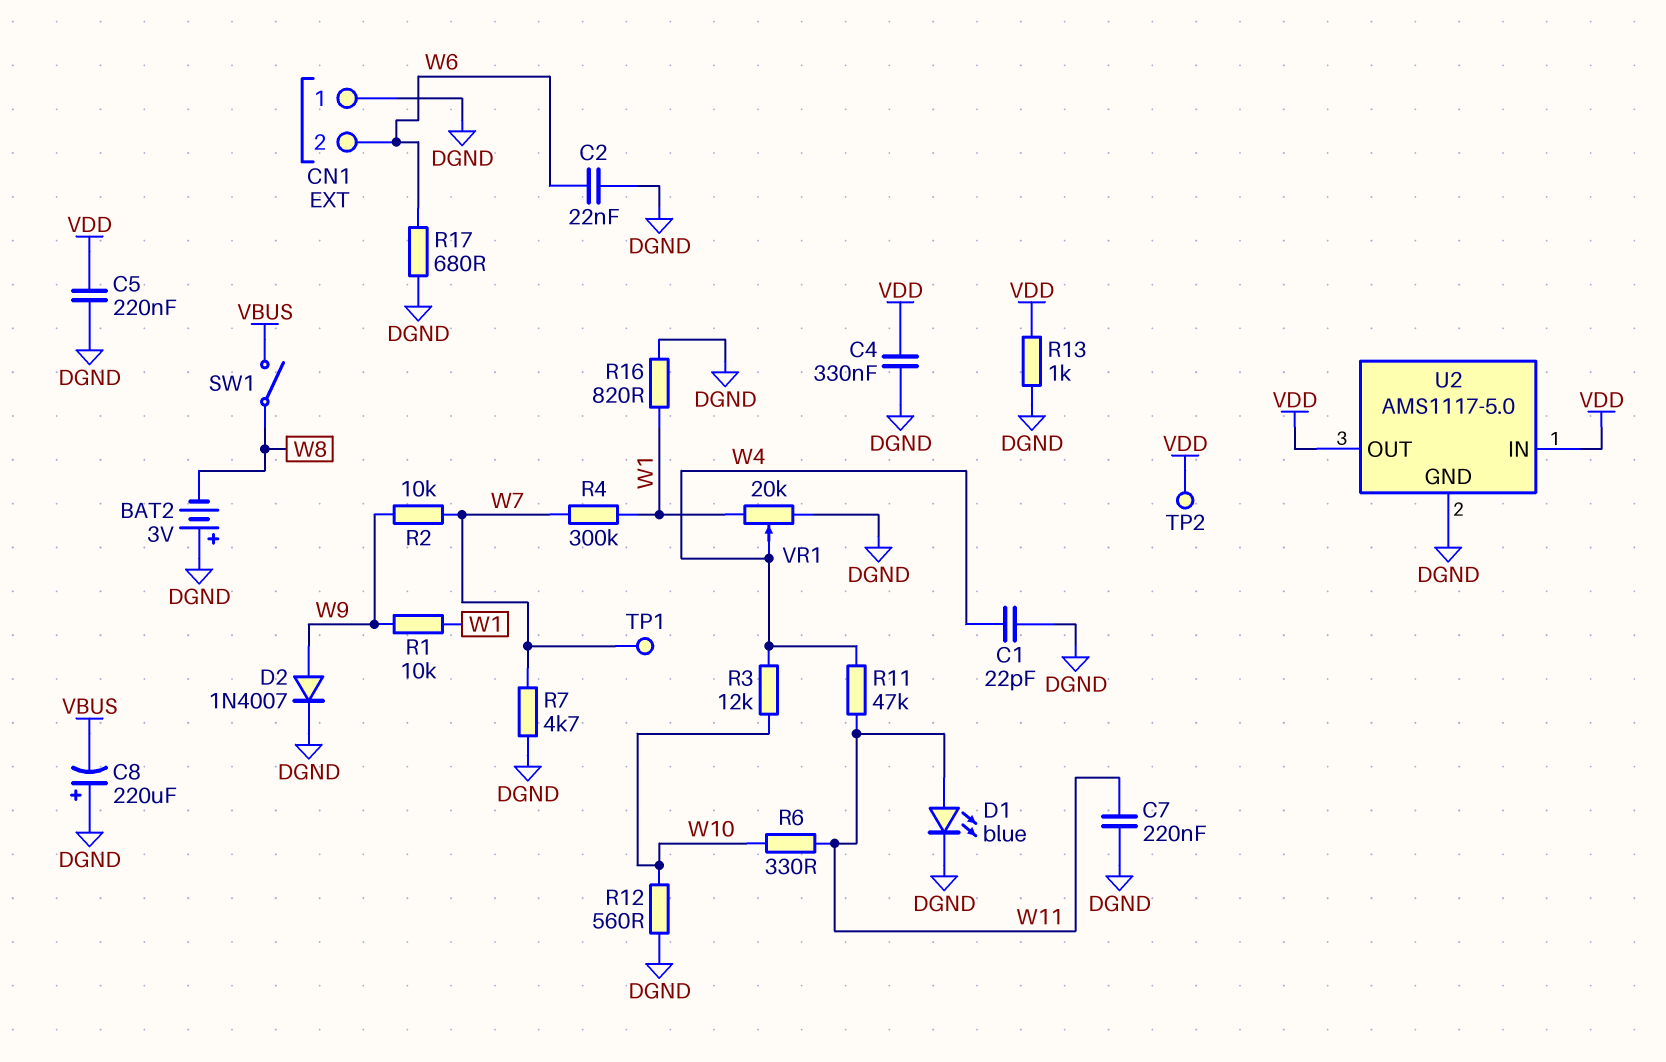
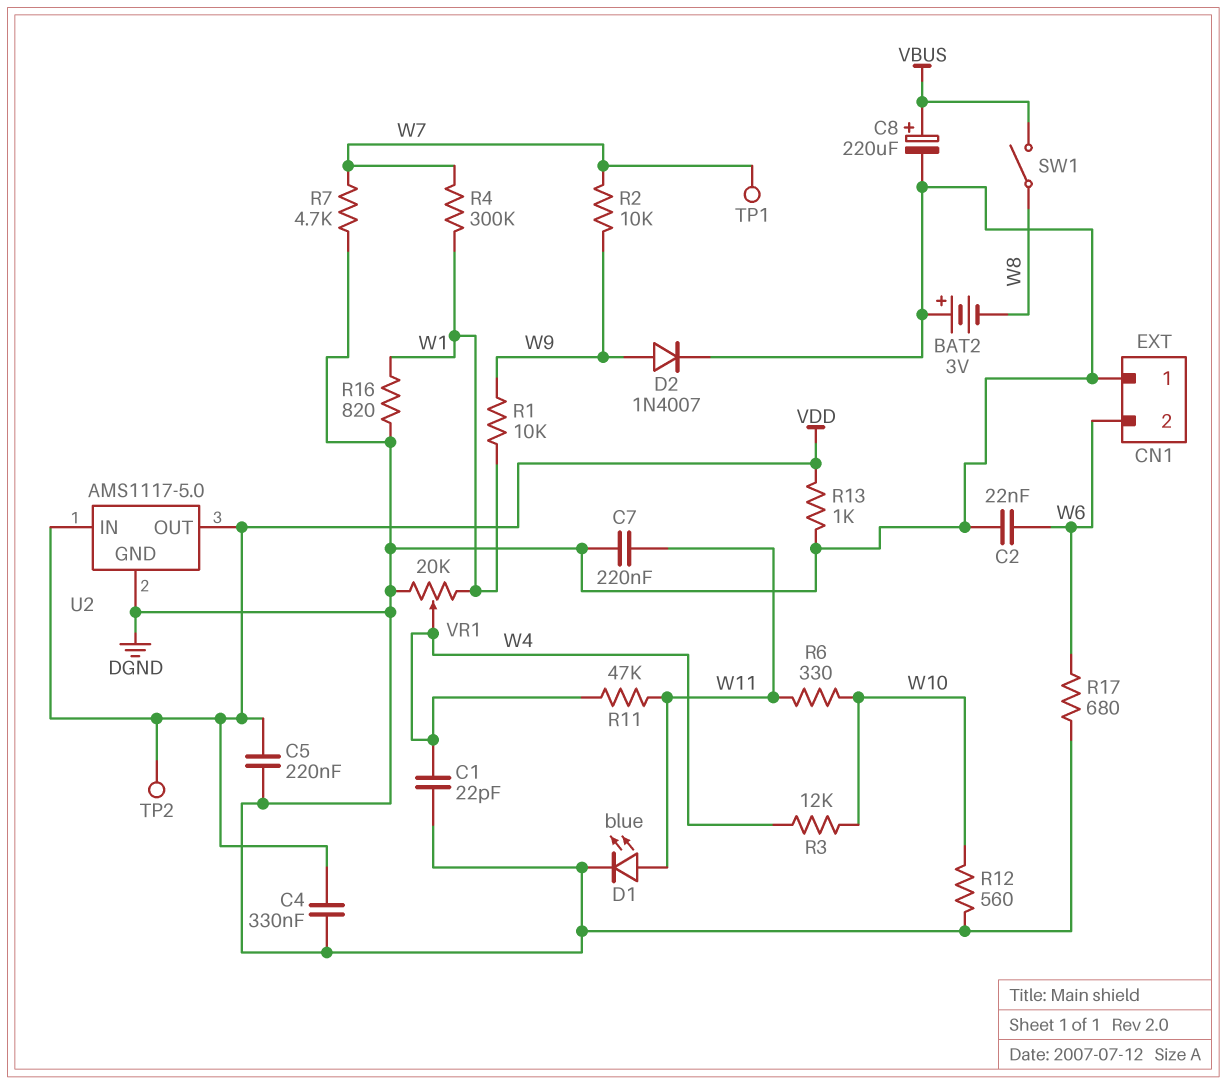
C8: 220uF (plus DGND, minus VBUS) -> 220uF (plus VBUS, minus DGND)

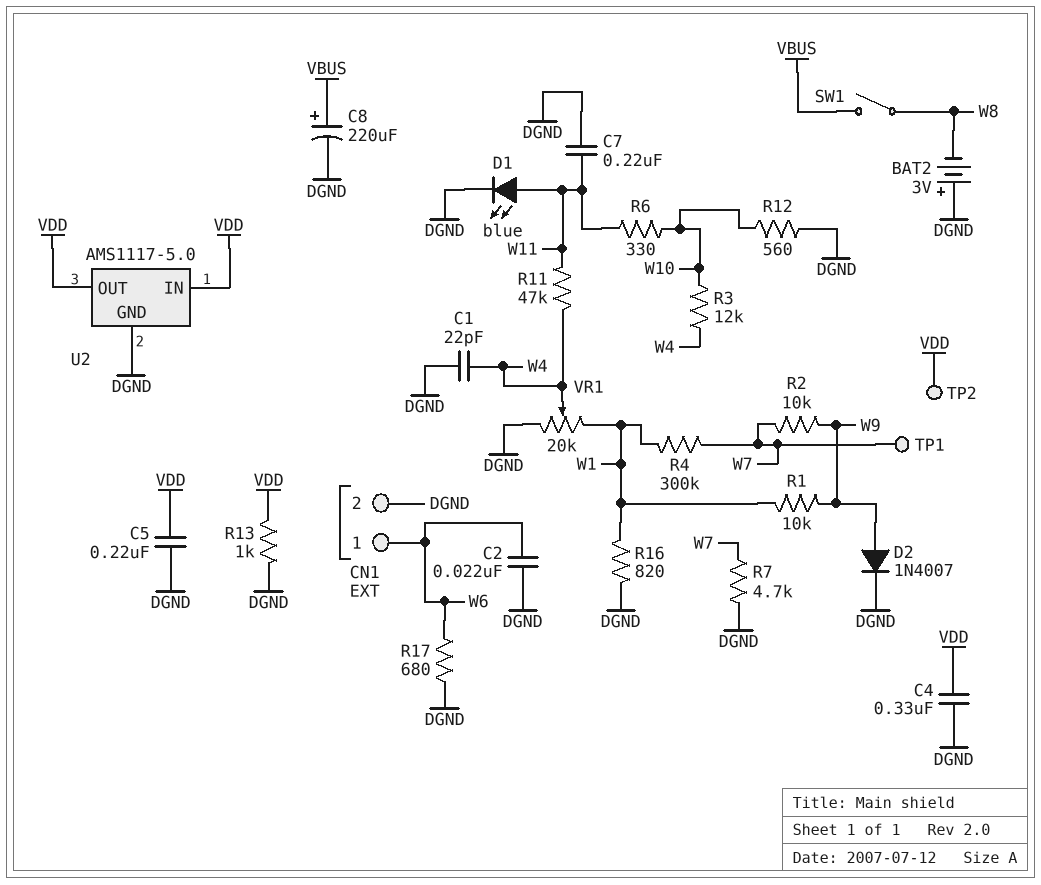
CN1 pin 1: DGND -> W6
CN1 pin 2: W6 -> DGND

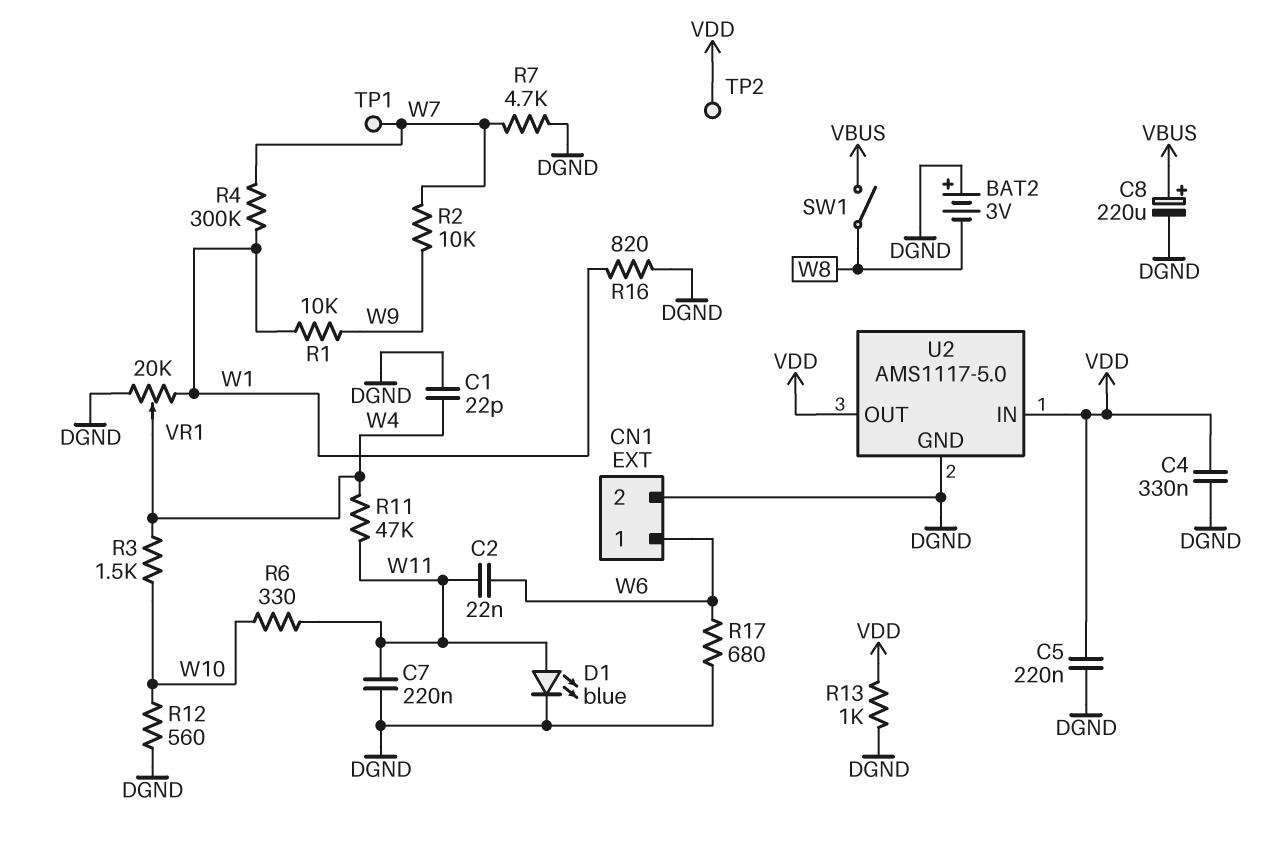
C2: 22nF (DGND, W6) -> 22nF (W6, W11)
D2: diode 1N4007 (A W9, K DGND) -> none
R3: 12k (W4, W10) -> 1.5k (W4, W10)

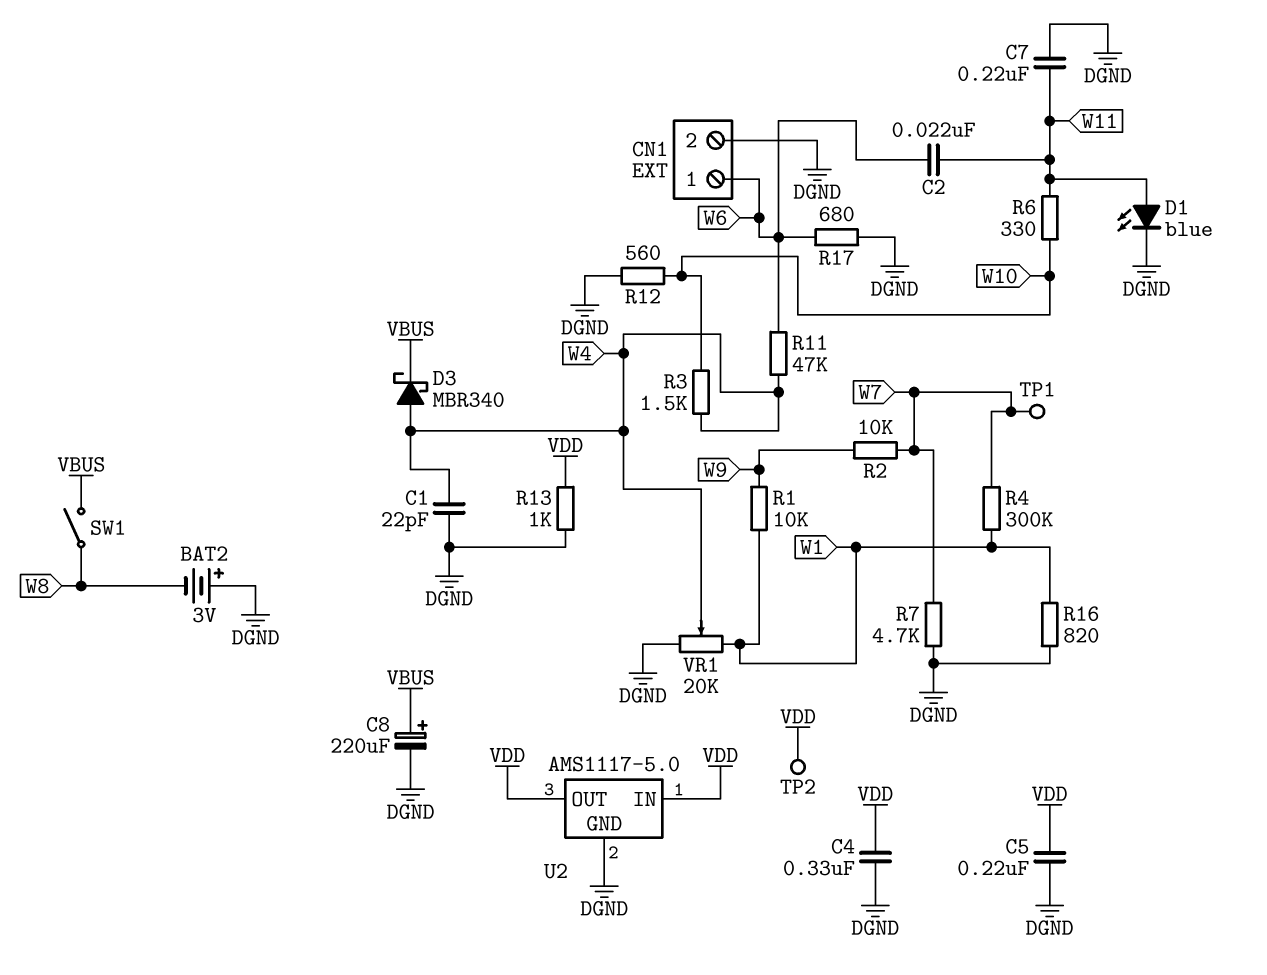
D3: none -> schottky MBR340 (A W4, K VBUS)
R11: 47k (W4, W11) -> 47k (W4, W6)

